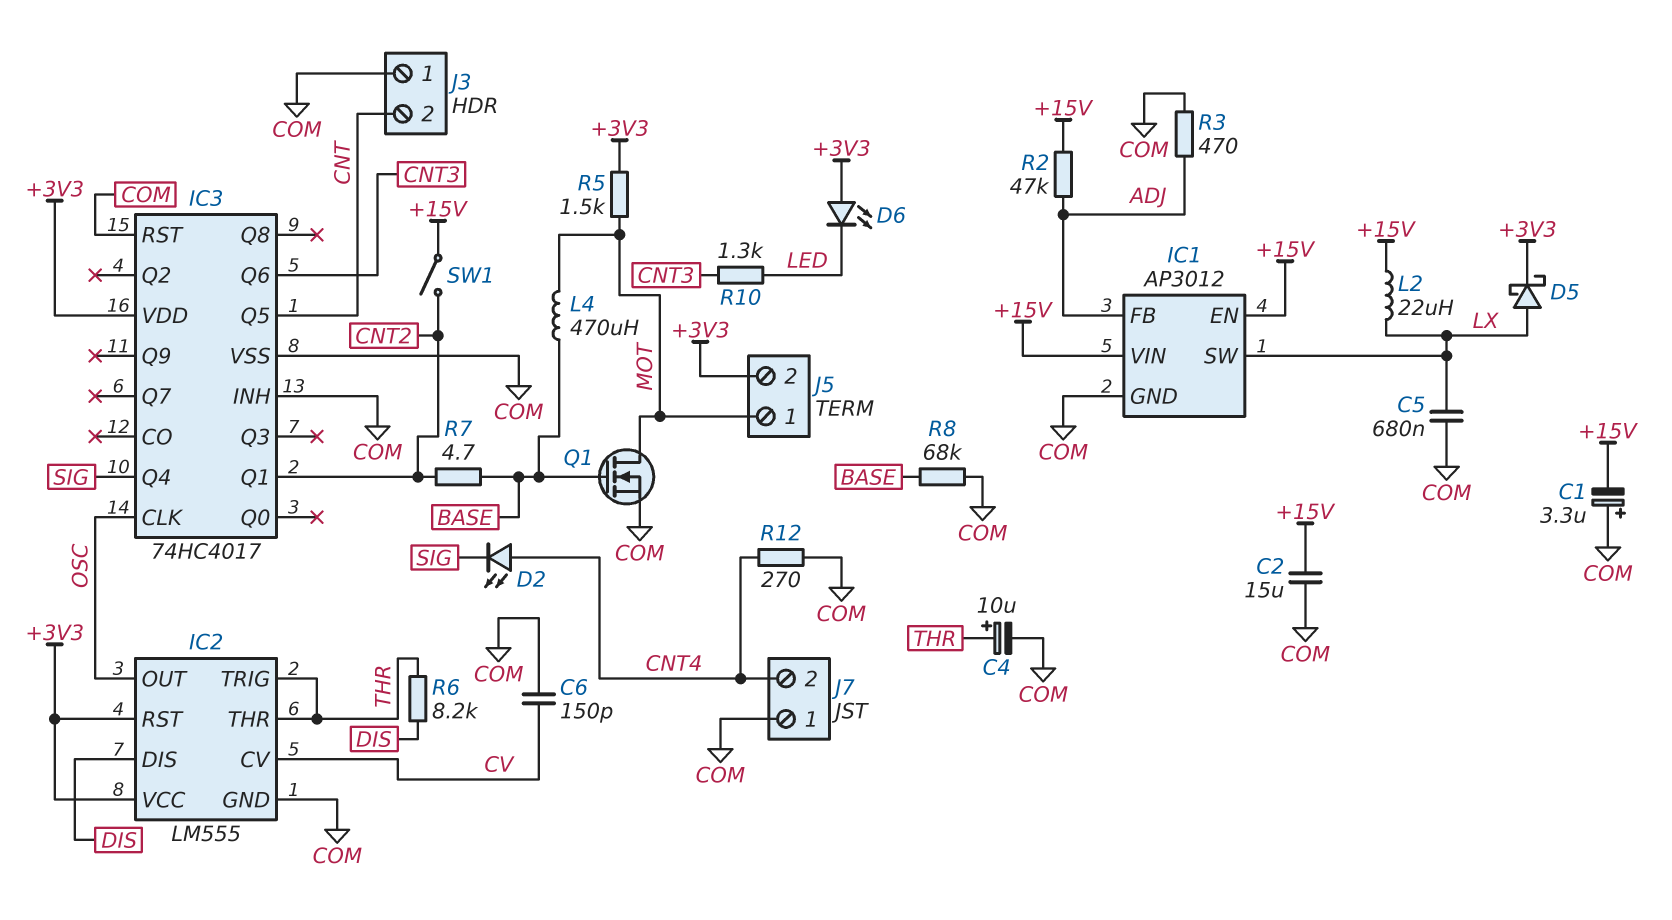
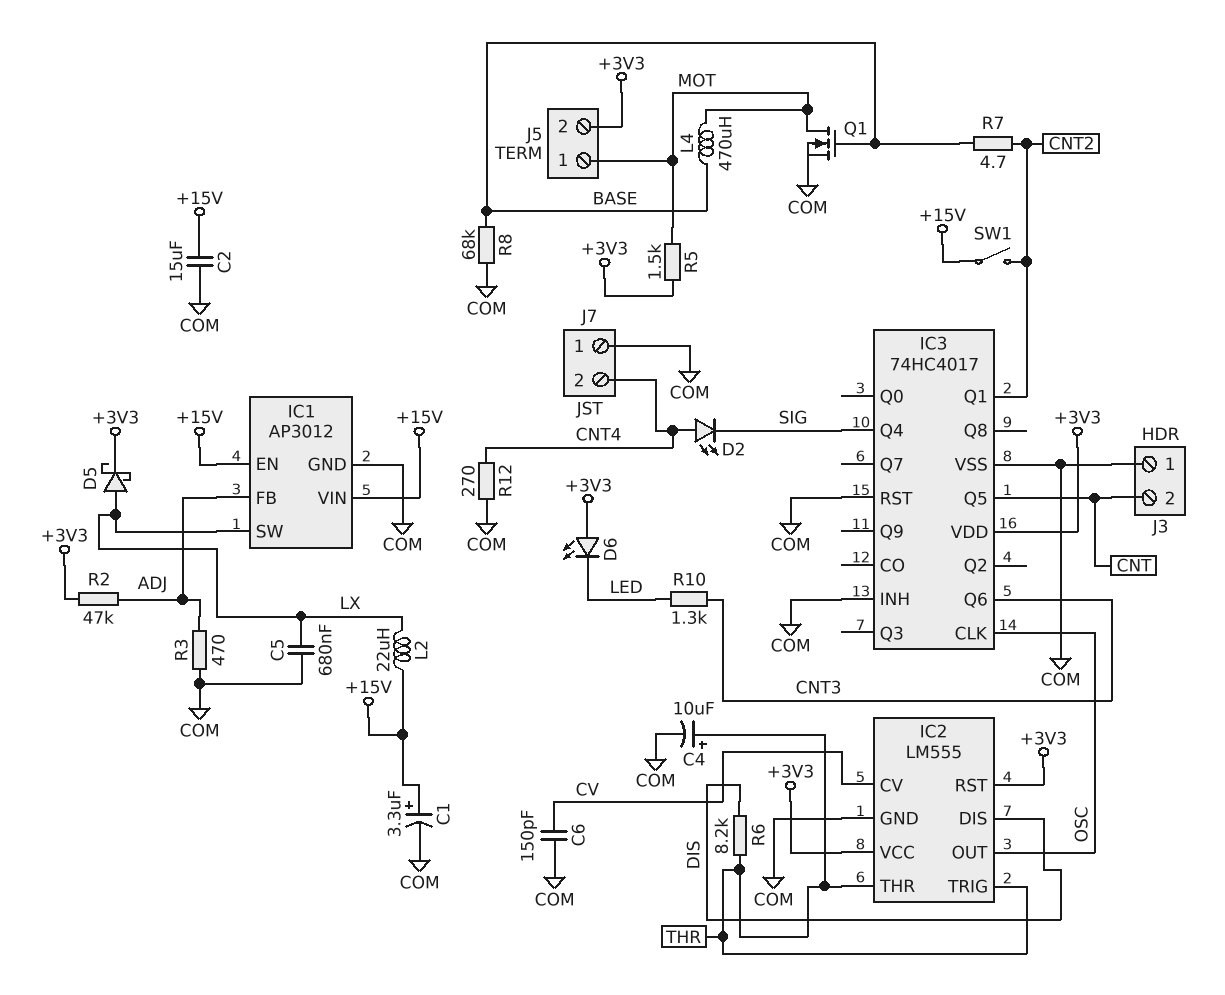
C1: 3.3uF (plus COM, minus +15V) -> 3.3uF (plus +15V, minus COM)
R2: 47k (+15V, ADJ) -> 47k (+3V3, ADJ)

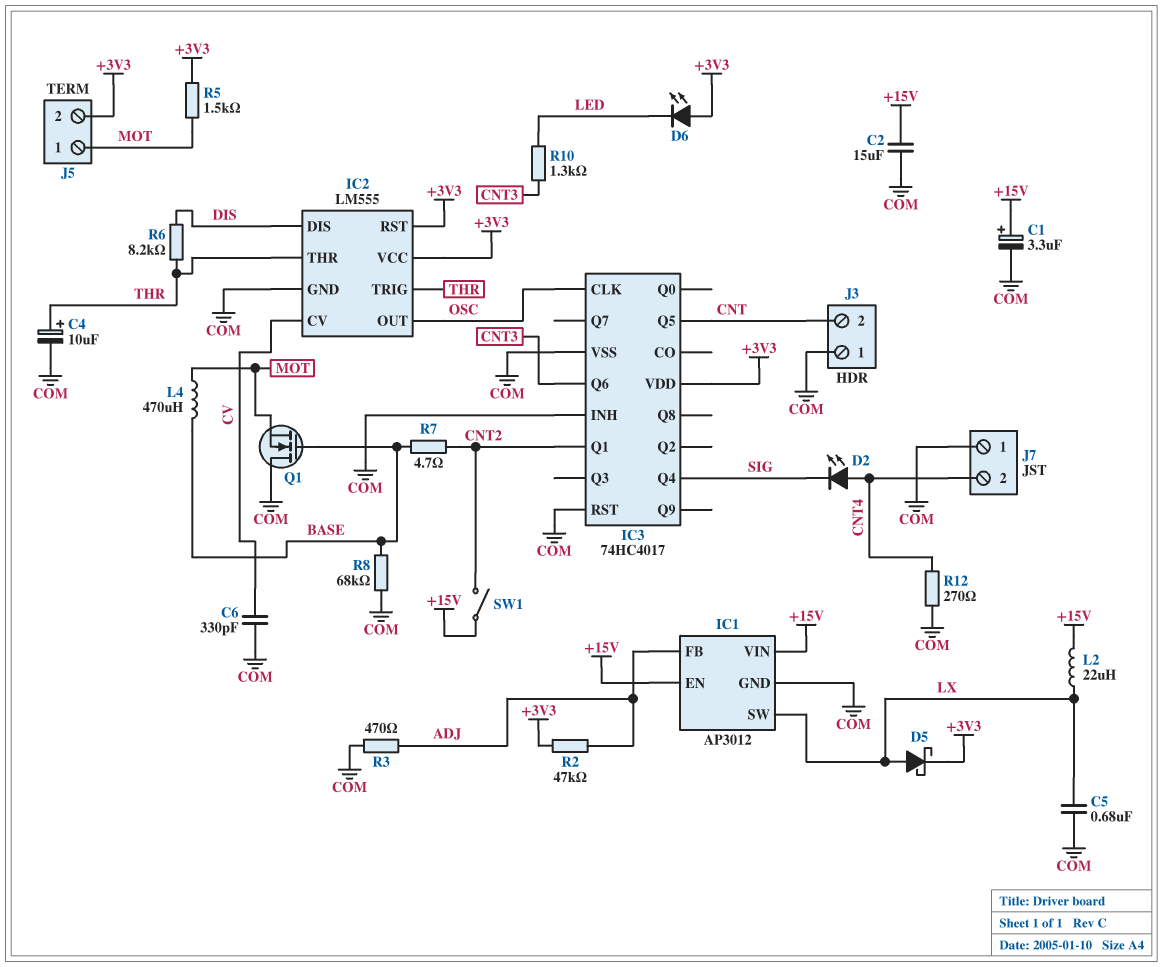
C6: 150pF (COM, CV) -> 330pF (COM, CV)
Q1: NMOS (G BASE, D MOT, S COM) -> NMOS (G BASE, D COM, S MOT)

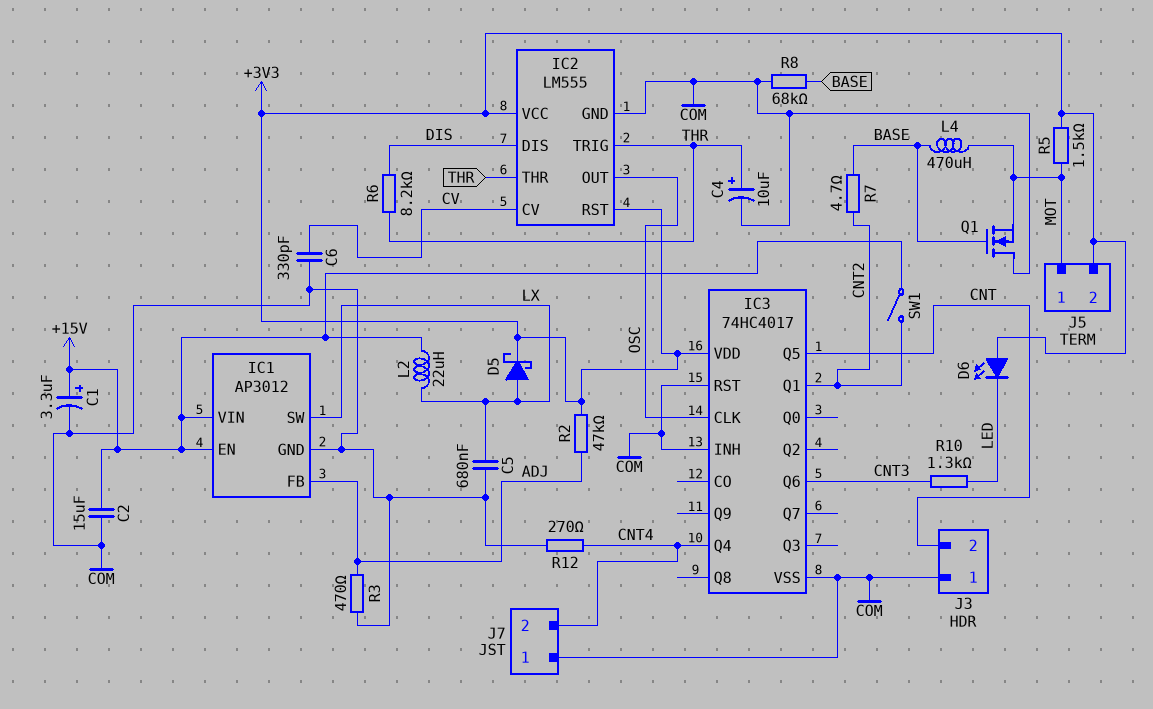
D2: LED (A CNT4, K SIG) -> none
IC3 pin Q4: SIG -> CNT4

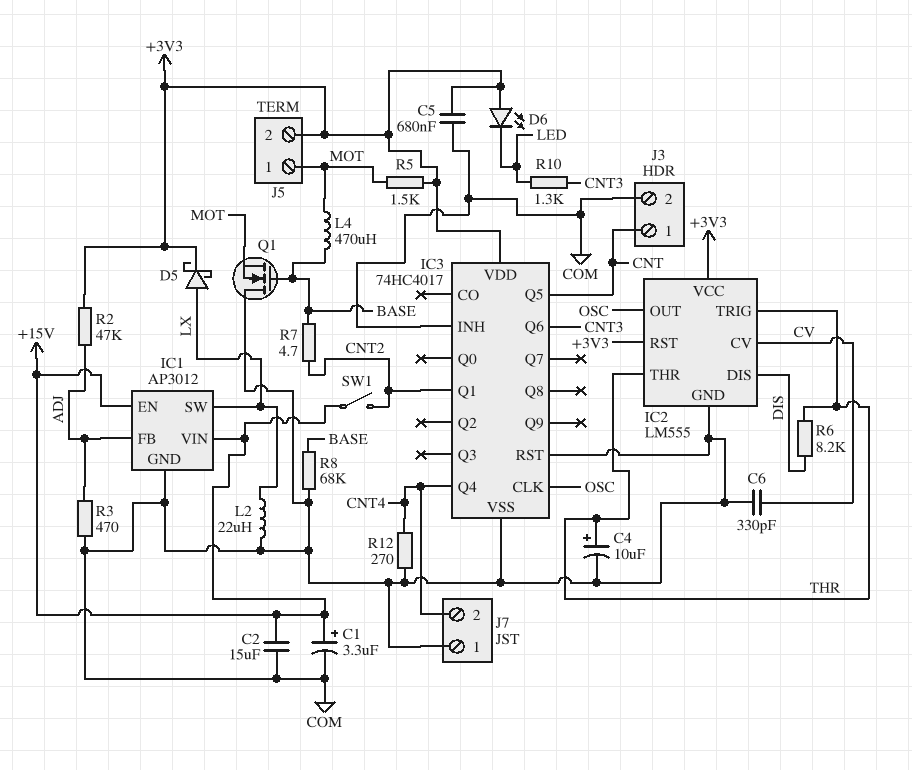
C5: 680nF (COM, LX) -> 680nF (+3V3, COM)
J3 pin 1: COM -> CNT
J3 pin 2: CNT -> COM
L2: 22uH (+15V, LX) -> 22uH (COM, LX)

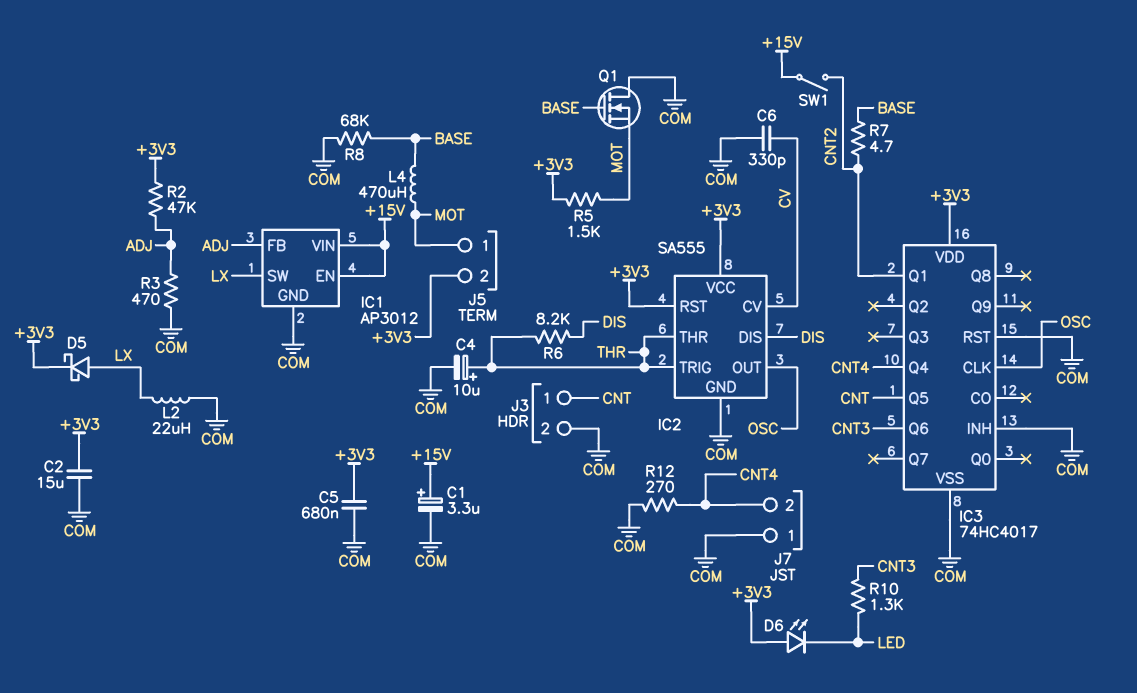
C2: 15uF (+15V, COM) -> 15uF (+3V3, COM)
IC2: LM555 -> SA555

